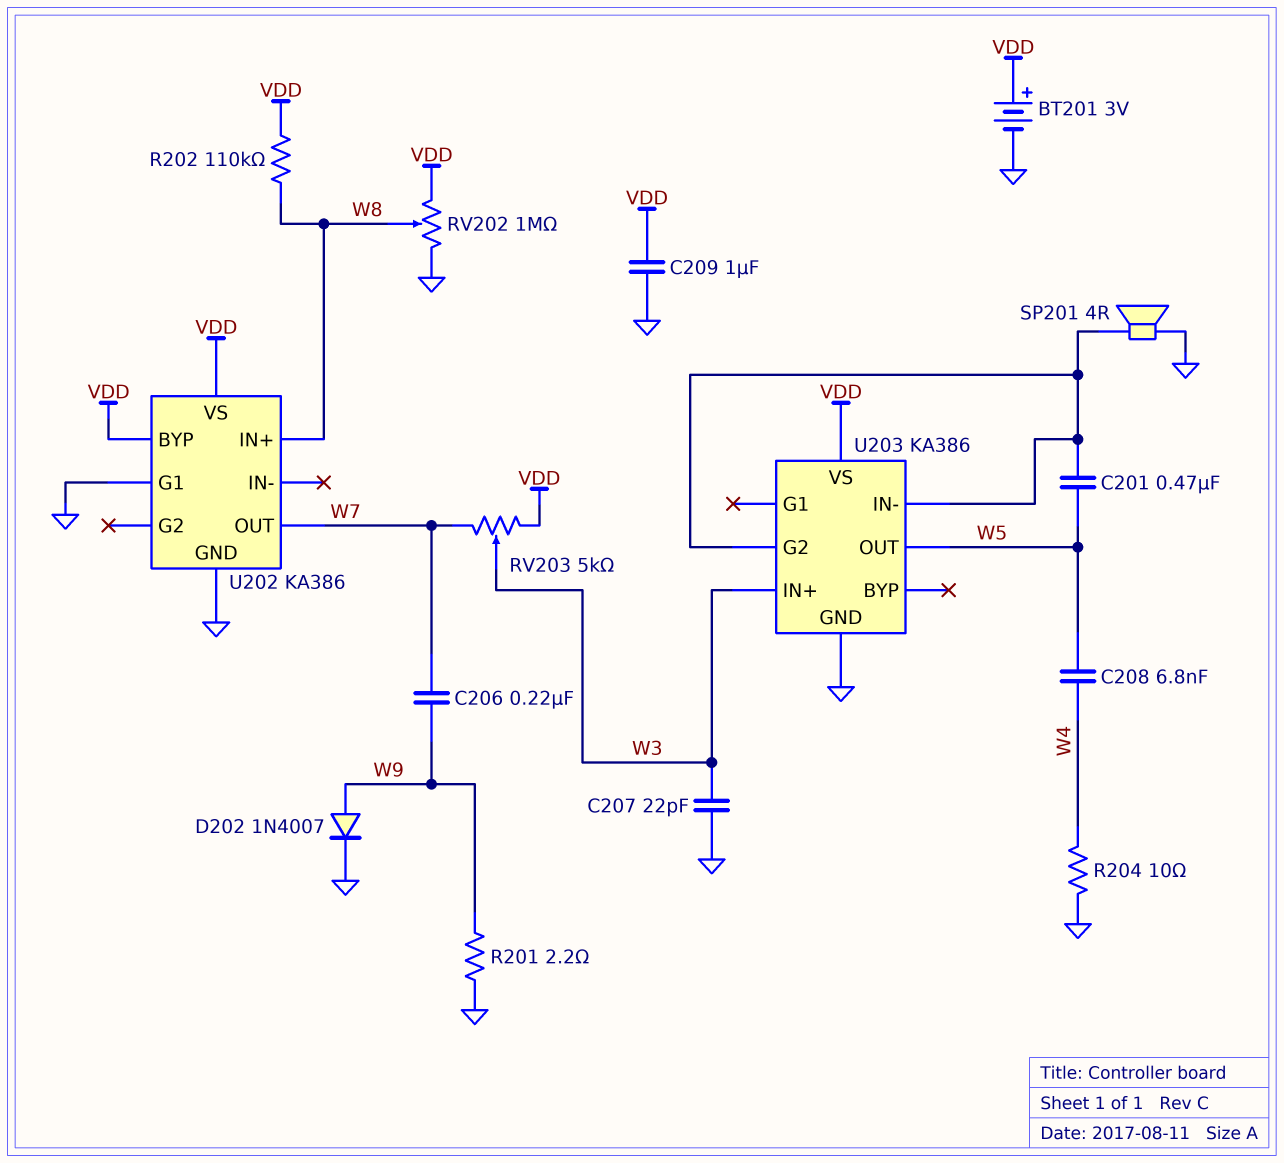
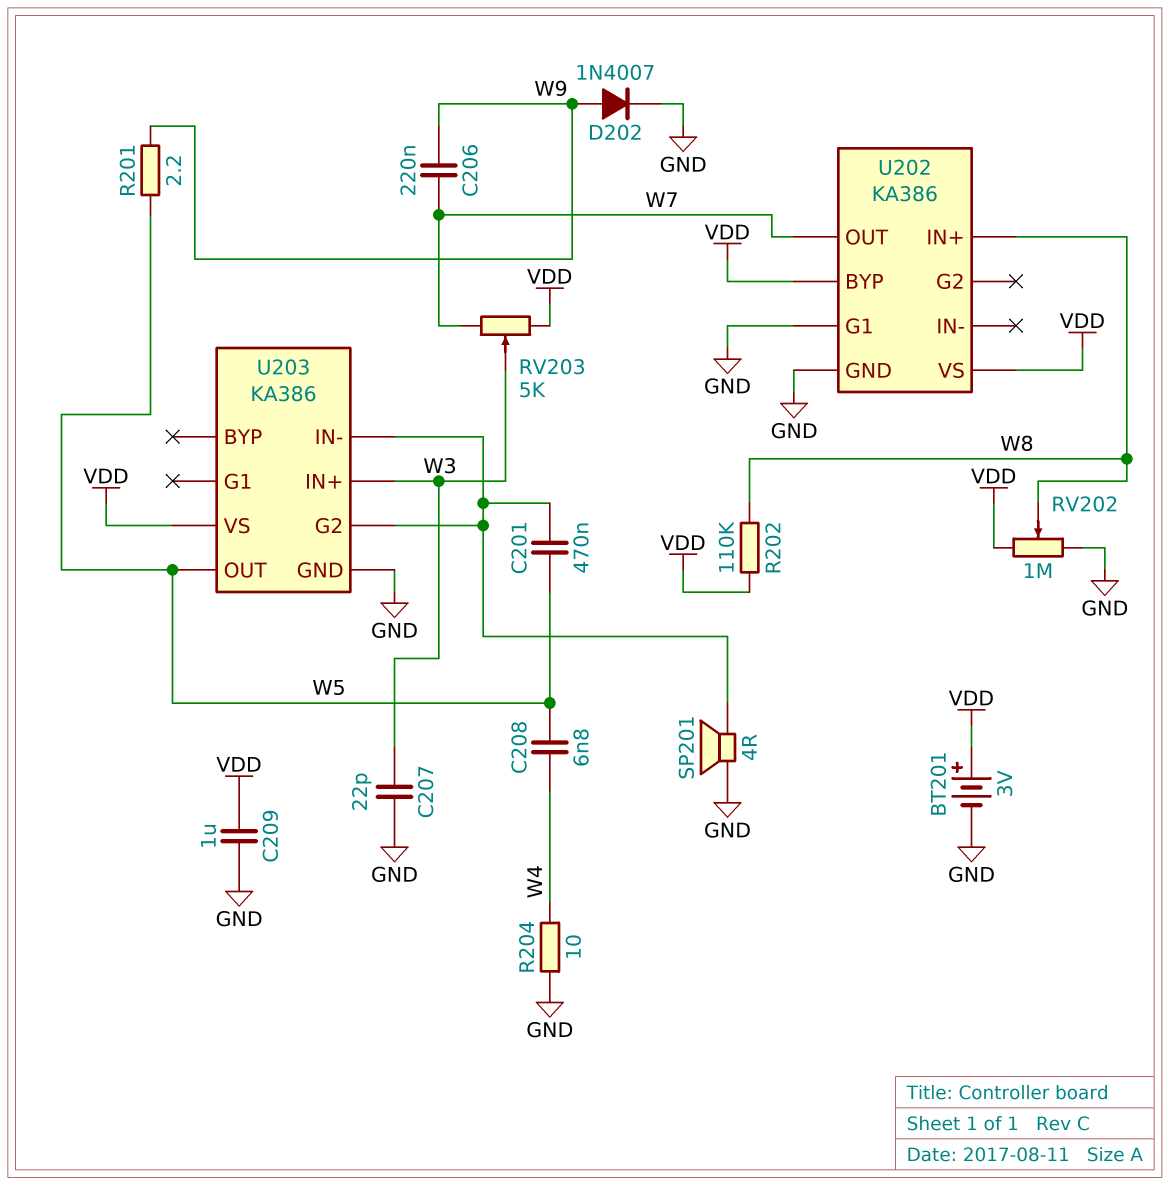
R201: 2.2 (GND, W9) -> 2.2 (W5, W9)

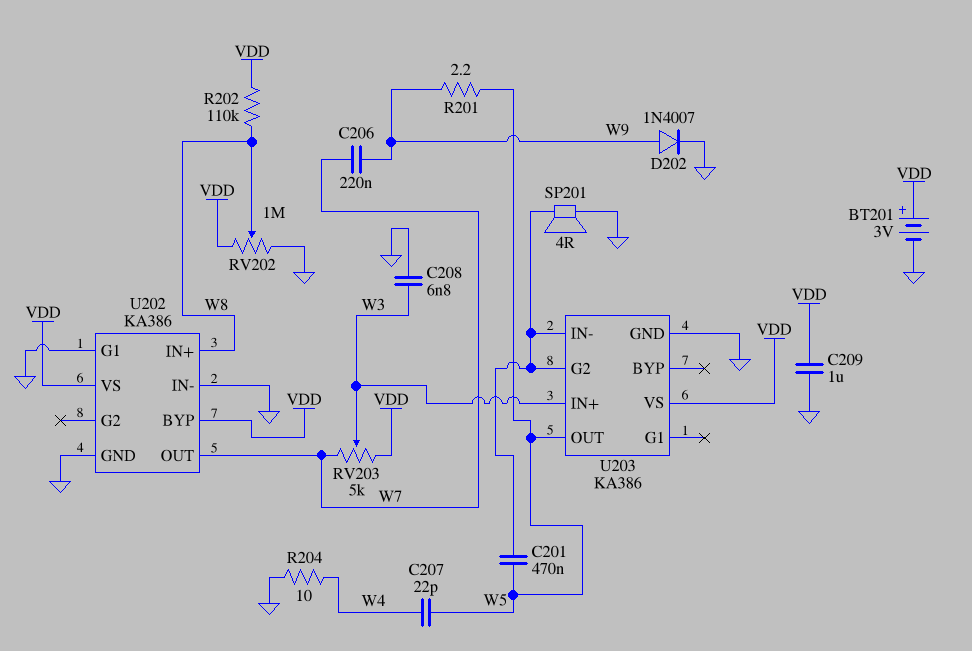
C207: 22pF (GND, W3) -> 22pF (W4, W5)
C208: 6.8nF (W4, W5) -> 6.8nF (GND, W3)
U202 pin IN-: none -> GND

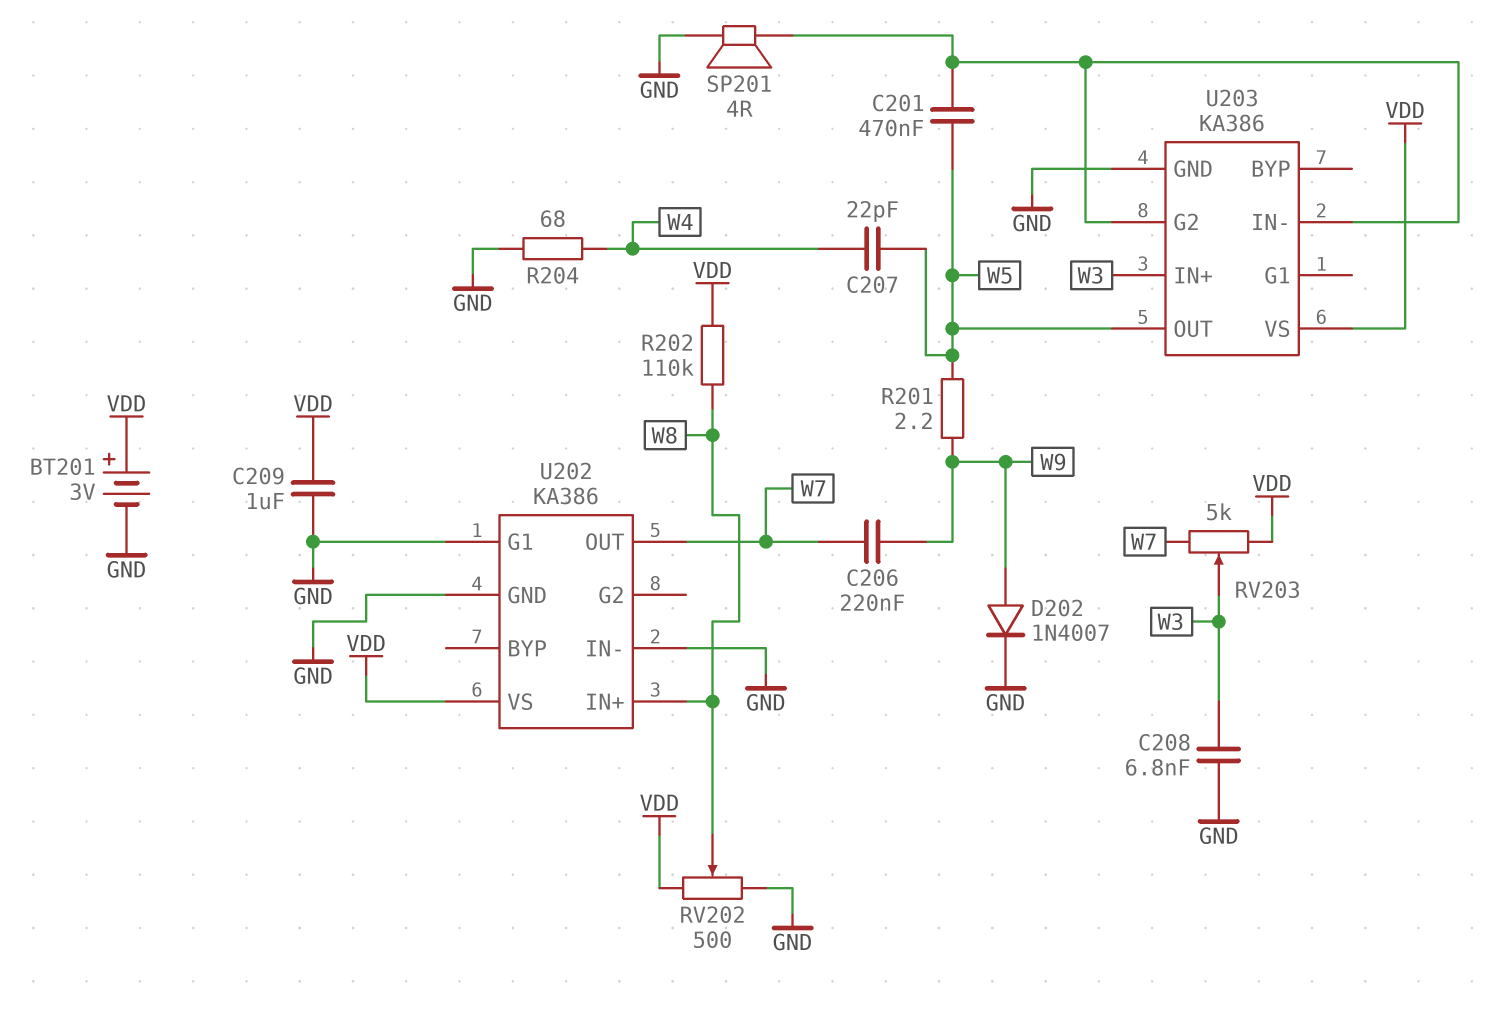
R204: 10 (GND, W4) -> 68 (GND, W4)
RV202: 1M (GND, VDD, wiper W8) -> 500 (GND, VDD, wiper W8)
U202 pin BYP: VDD -> none

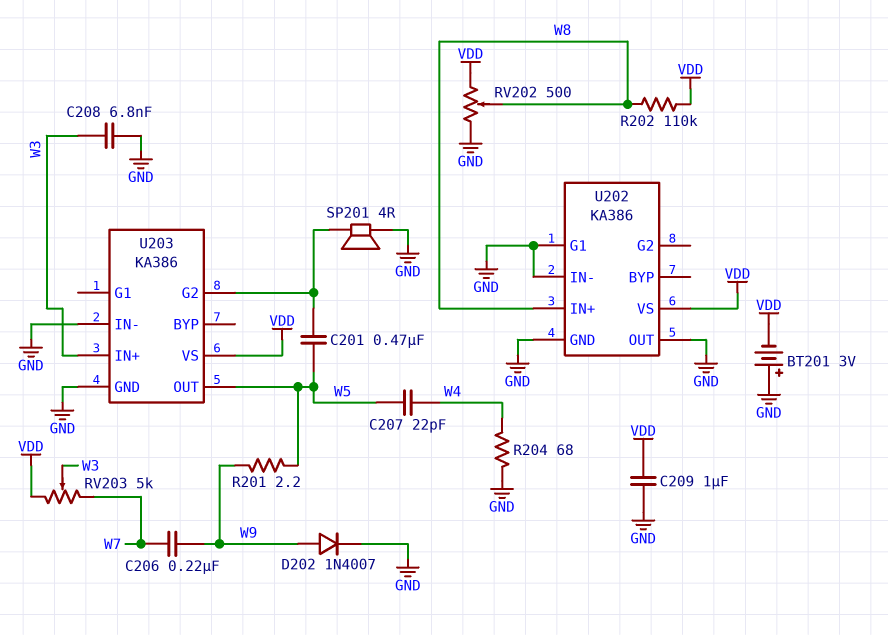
BT201: 3V (plus VDD, minus GND) -> 3V (plus GND, minus VDD)
U202 pin OUT: W7 -> GND
U203 pin IN-: U203/G2 -> GND

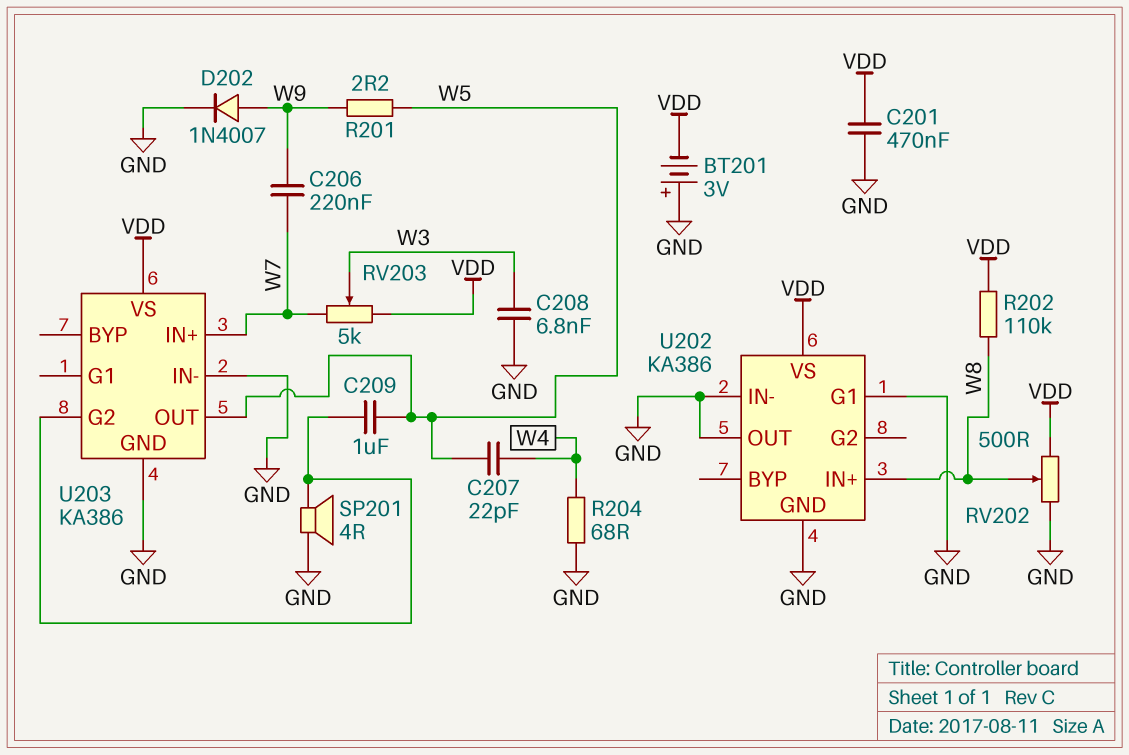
C201: 470nF (U203/G2, W5) -> 470nF (GND, VDD)
C209: 1uF (GND, VDD) -> 1uF (U203/G2, W5)
U203 pin IN+: W3 -> W7

